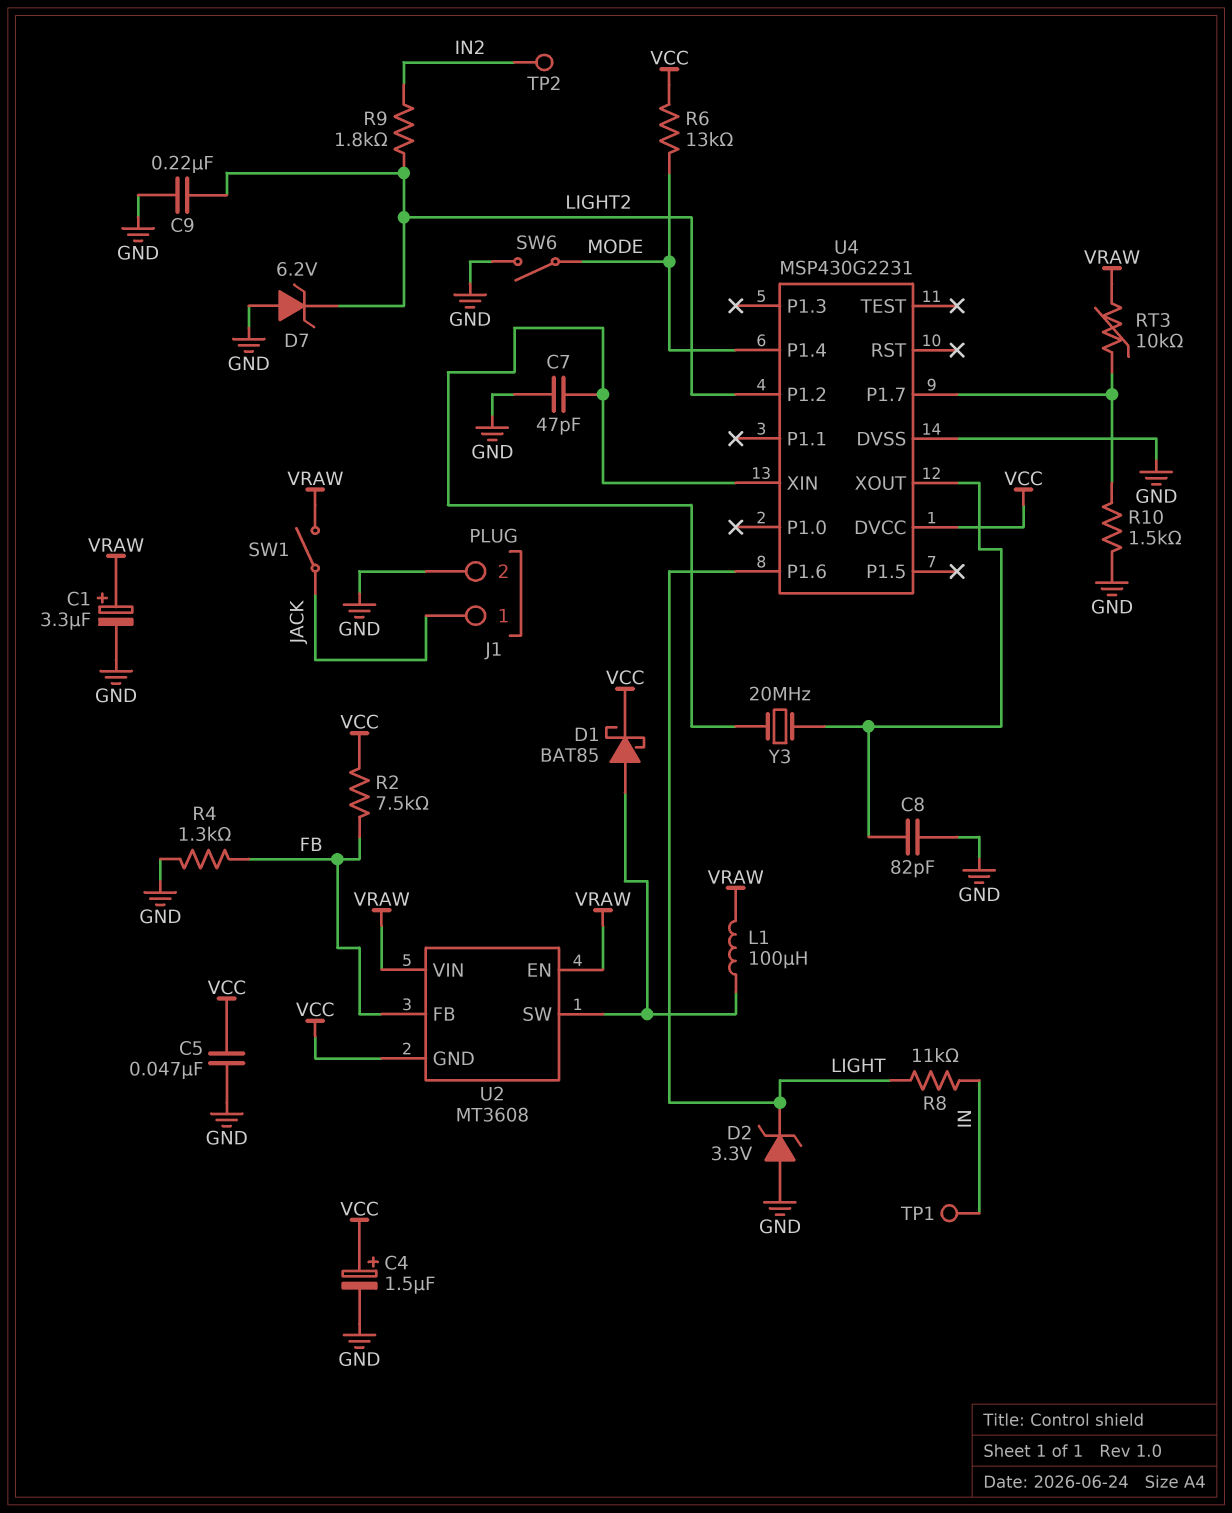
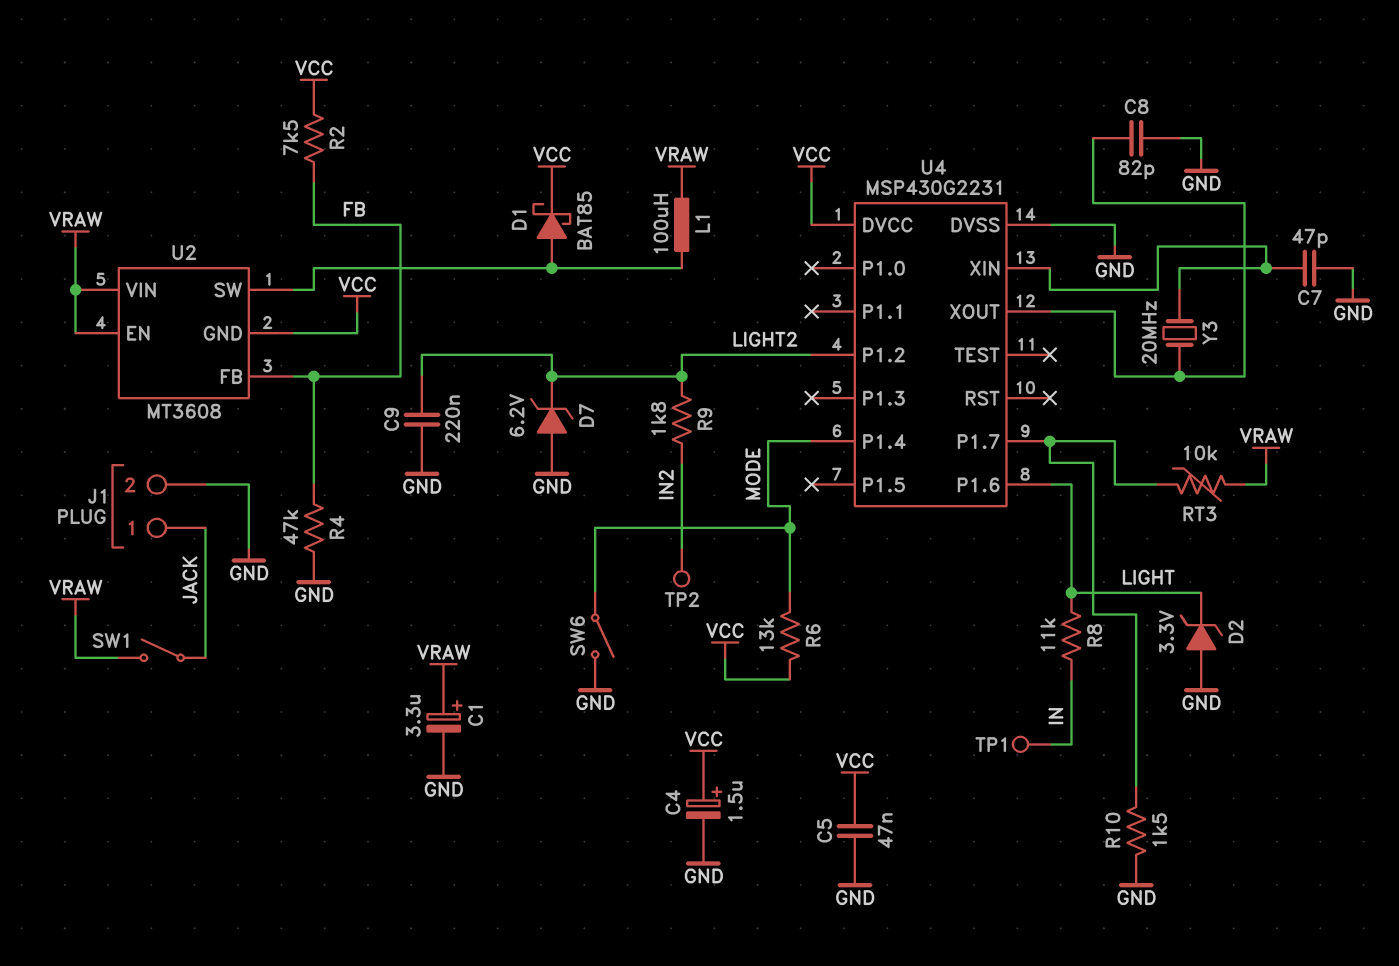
R4: 1.3k (FB, GND) -> 47k (FB, GND)

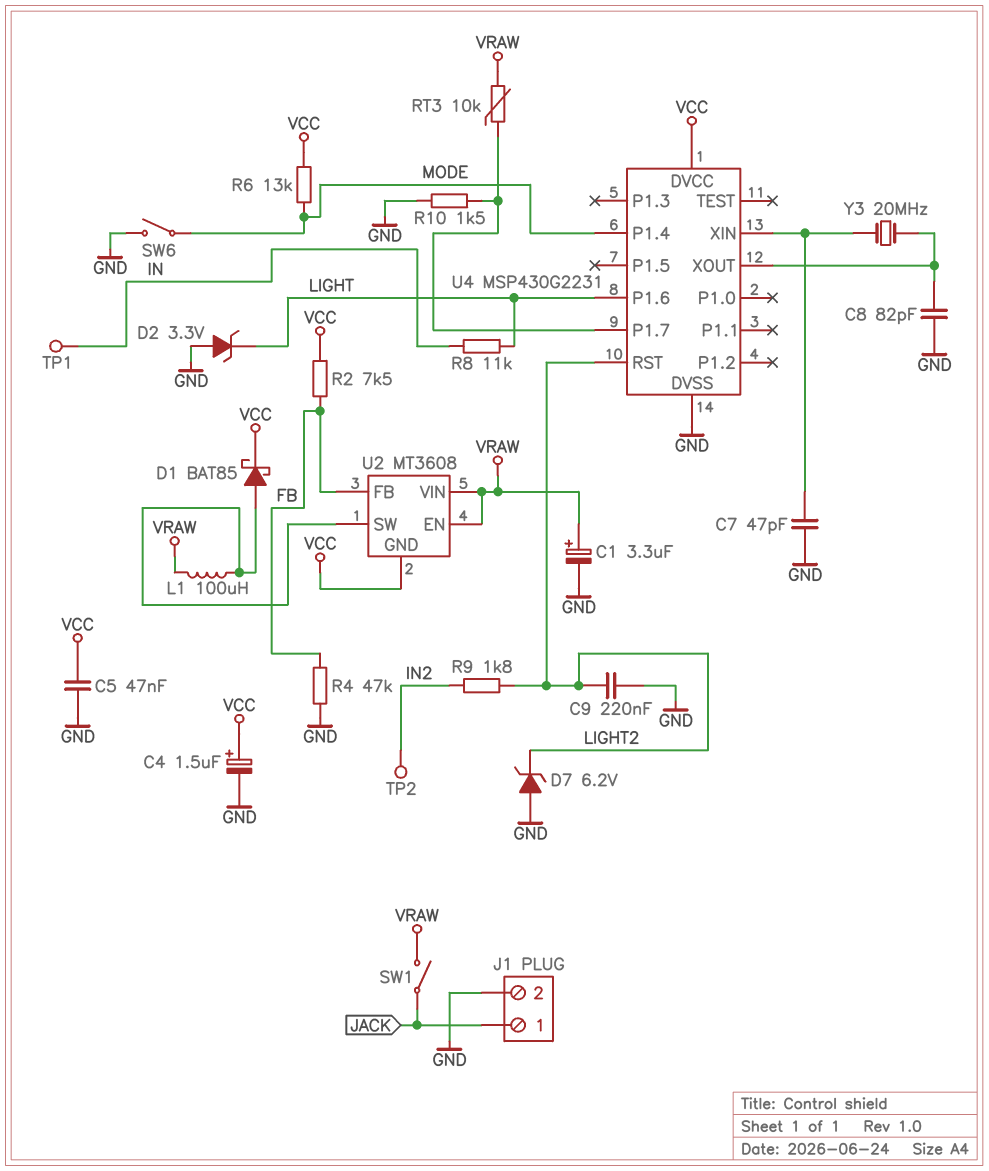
U4 pin P1.2: LIGHT2 -> none
U4 pin RST: none -> LIGHT2

